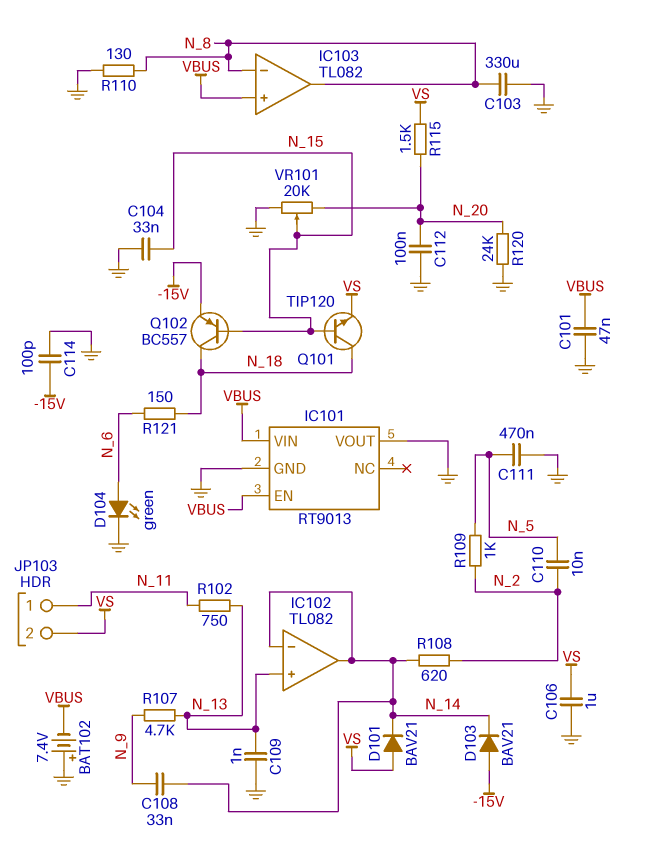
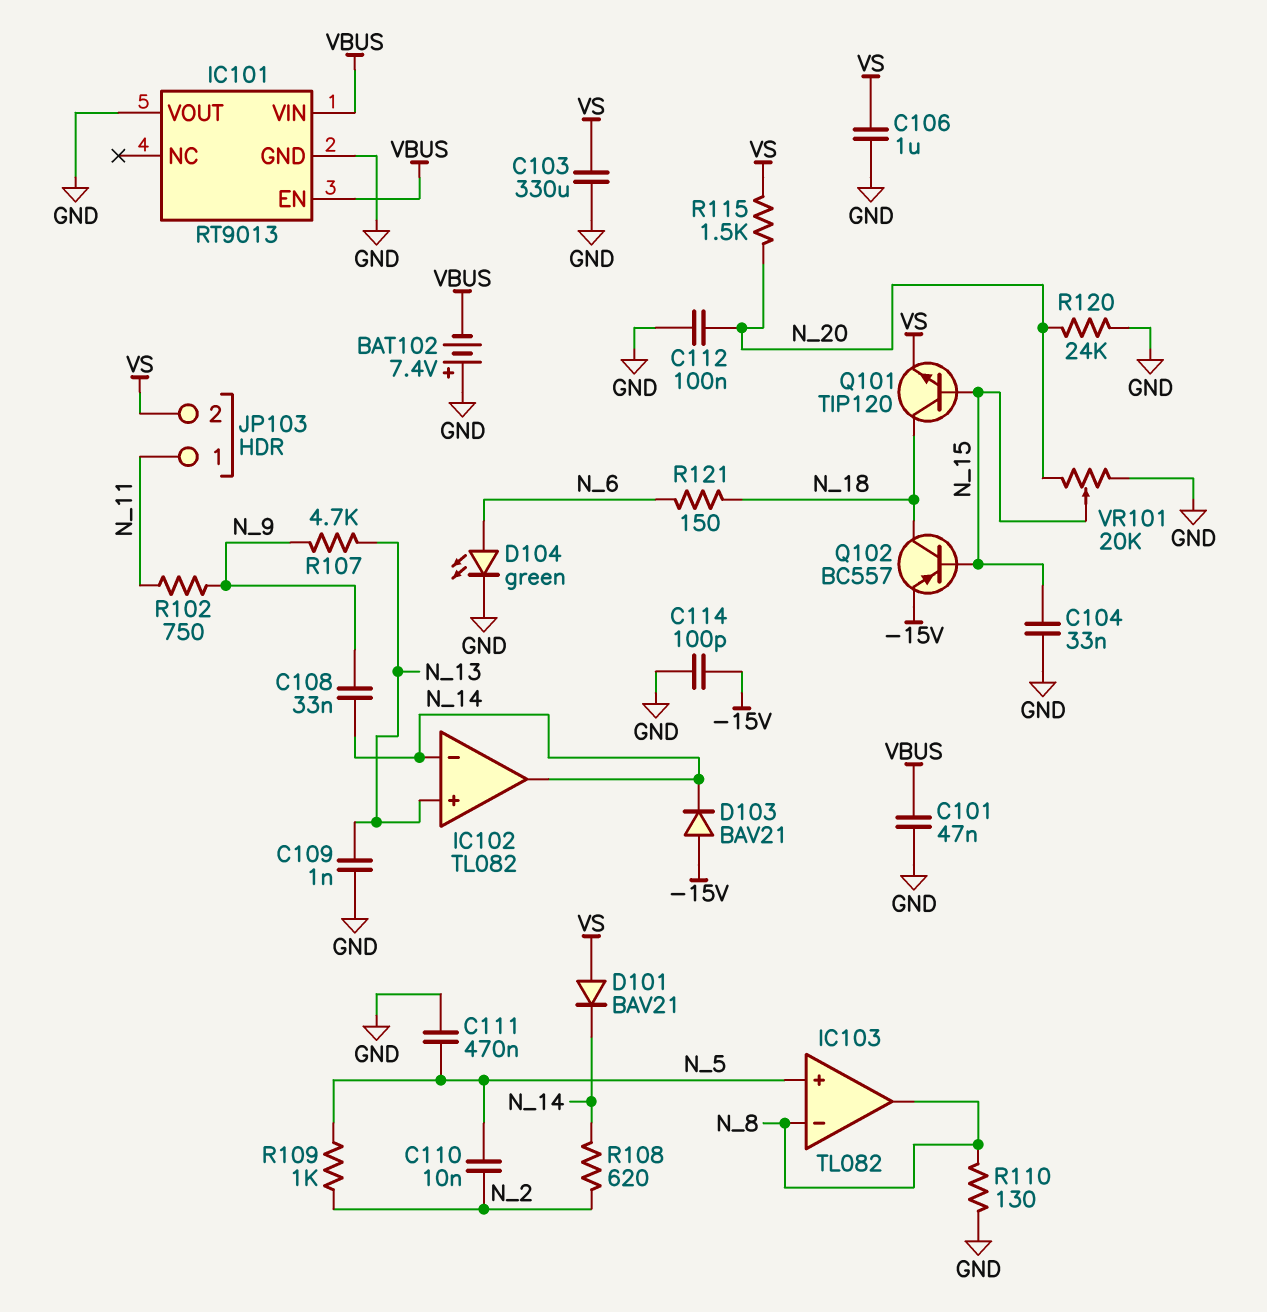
C103: 330uF (GND, N_8) -> 330uF (GND, VS)
IC103 pin in+: VBUS -> N_5
R102: 750 (N_11, N_13) -> 750 (N_9, N_11)

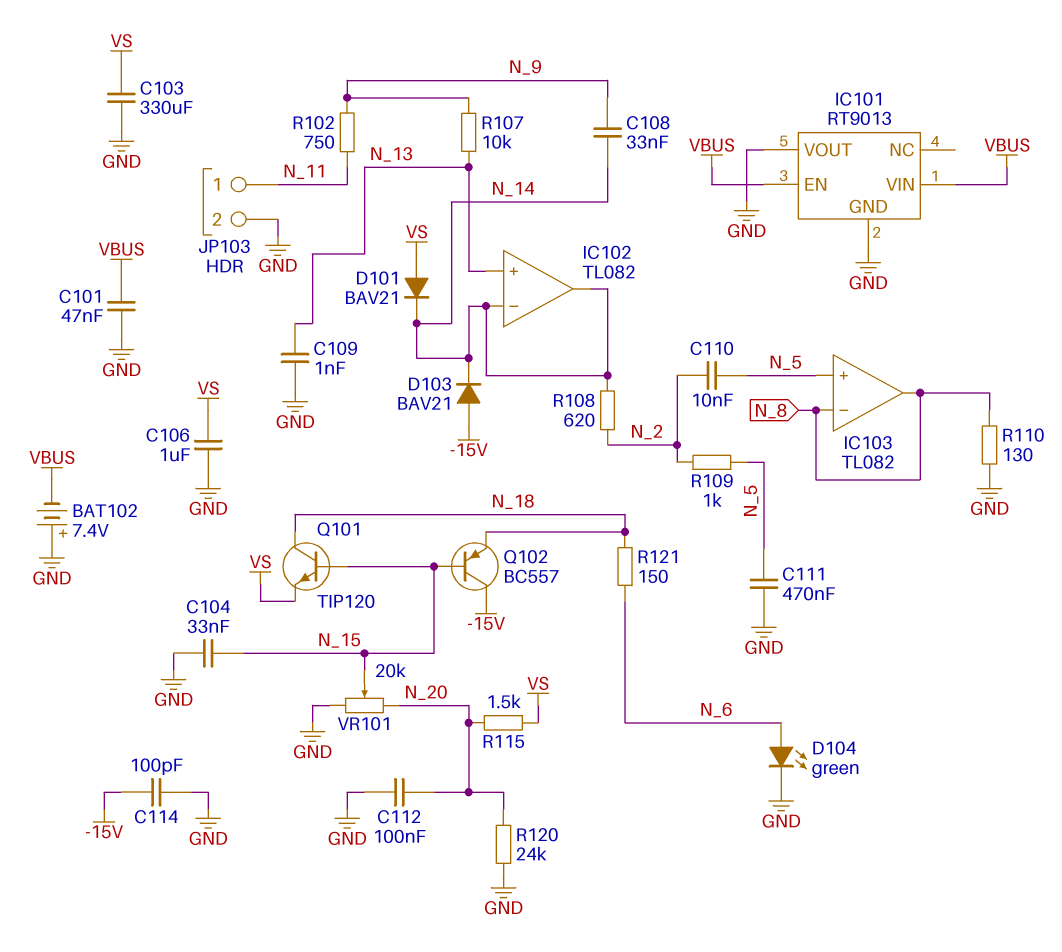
JP103 pin 2: VS -> GND
Q102: PNP BC557 (B N_15, C N_18, E -15V) -> PNP BC557 (B N_15, C -15V, E N_18)
R107: 4.7k (N_9, N_13) -> 10k (N_9, N_13)

